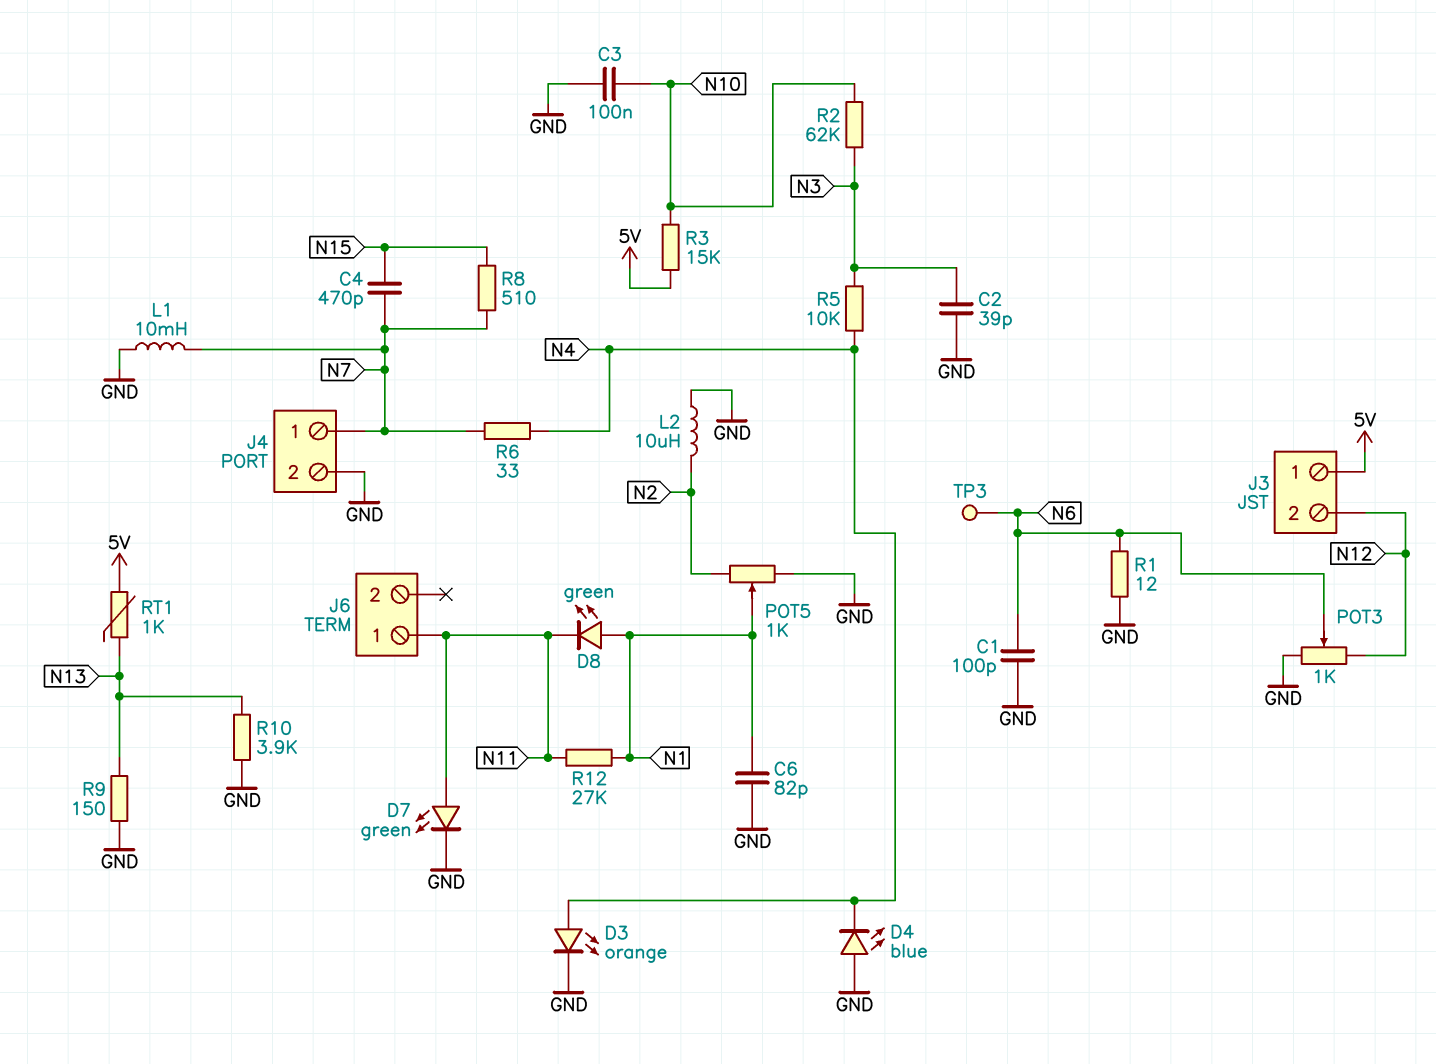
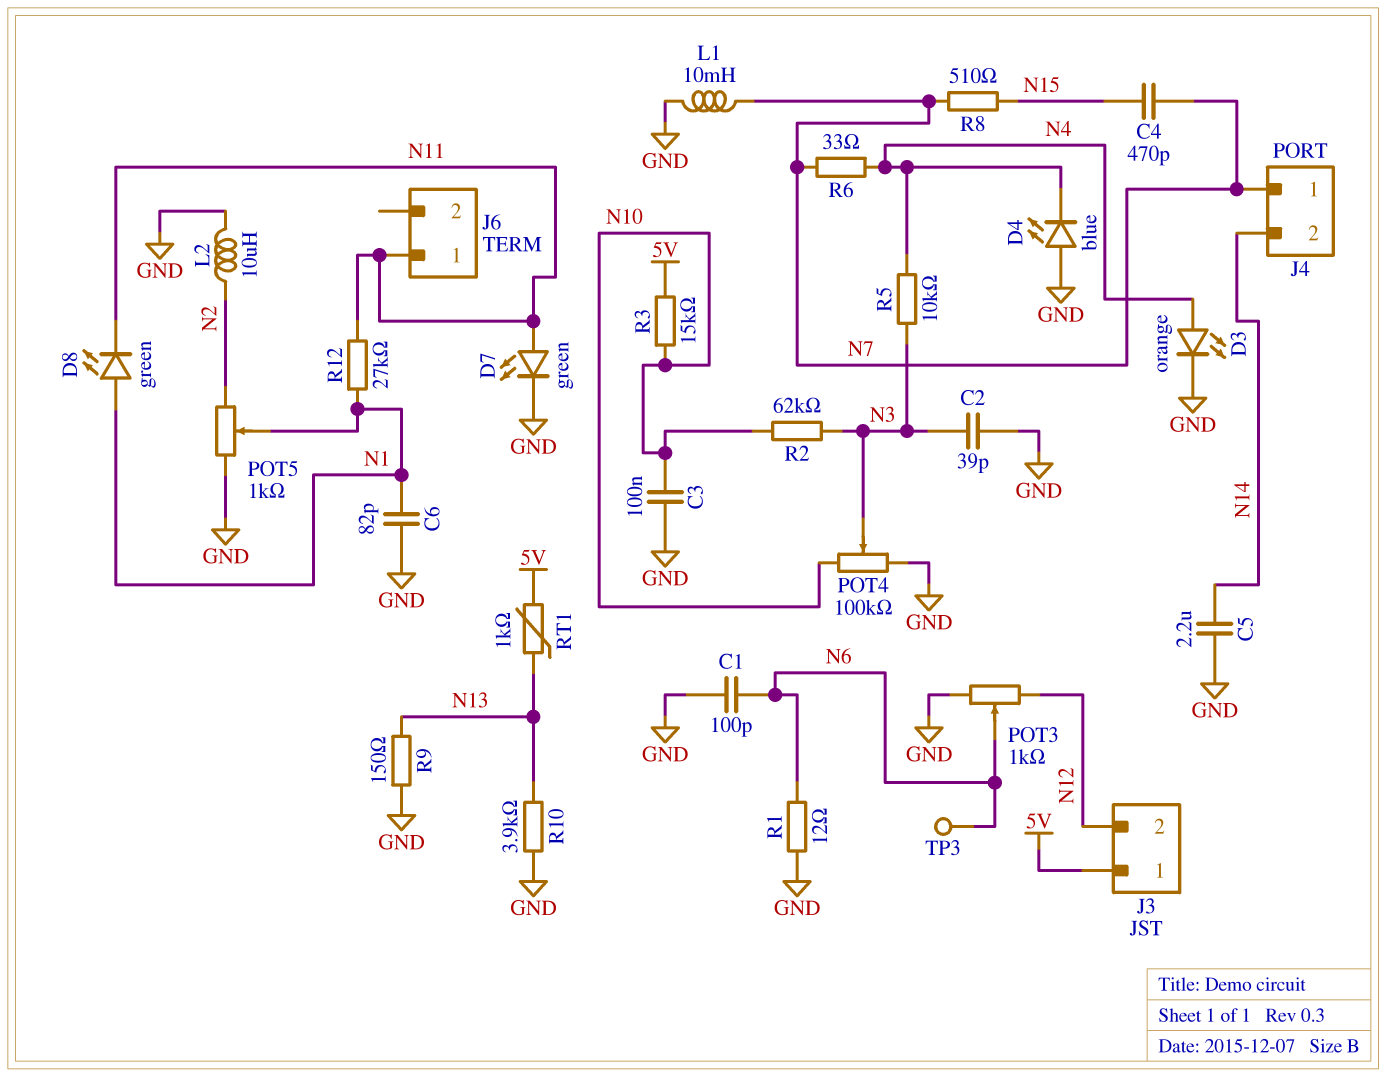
C5: none -> 2.2uF (GND, N14)
J4 pin 2: GND -> N14
POT4: none -> 100k (GND, N10, wiper N3)

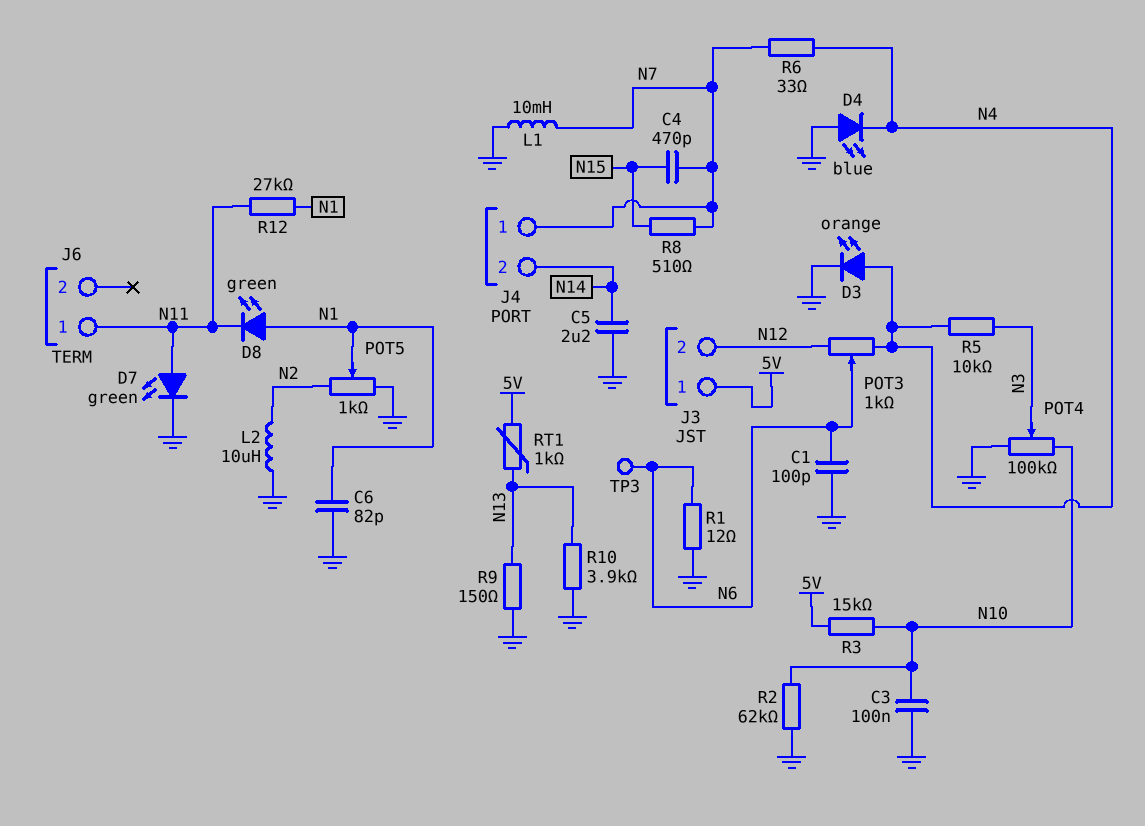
C2: 39pF (GND, N3) -> none
POT3: 1k (GND, N12, wiper N6) -> 1k (N4, N12, wiper N6)
R2: 62k (N3, N10) -> 62k (GND, N10)

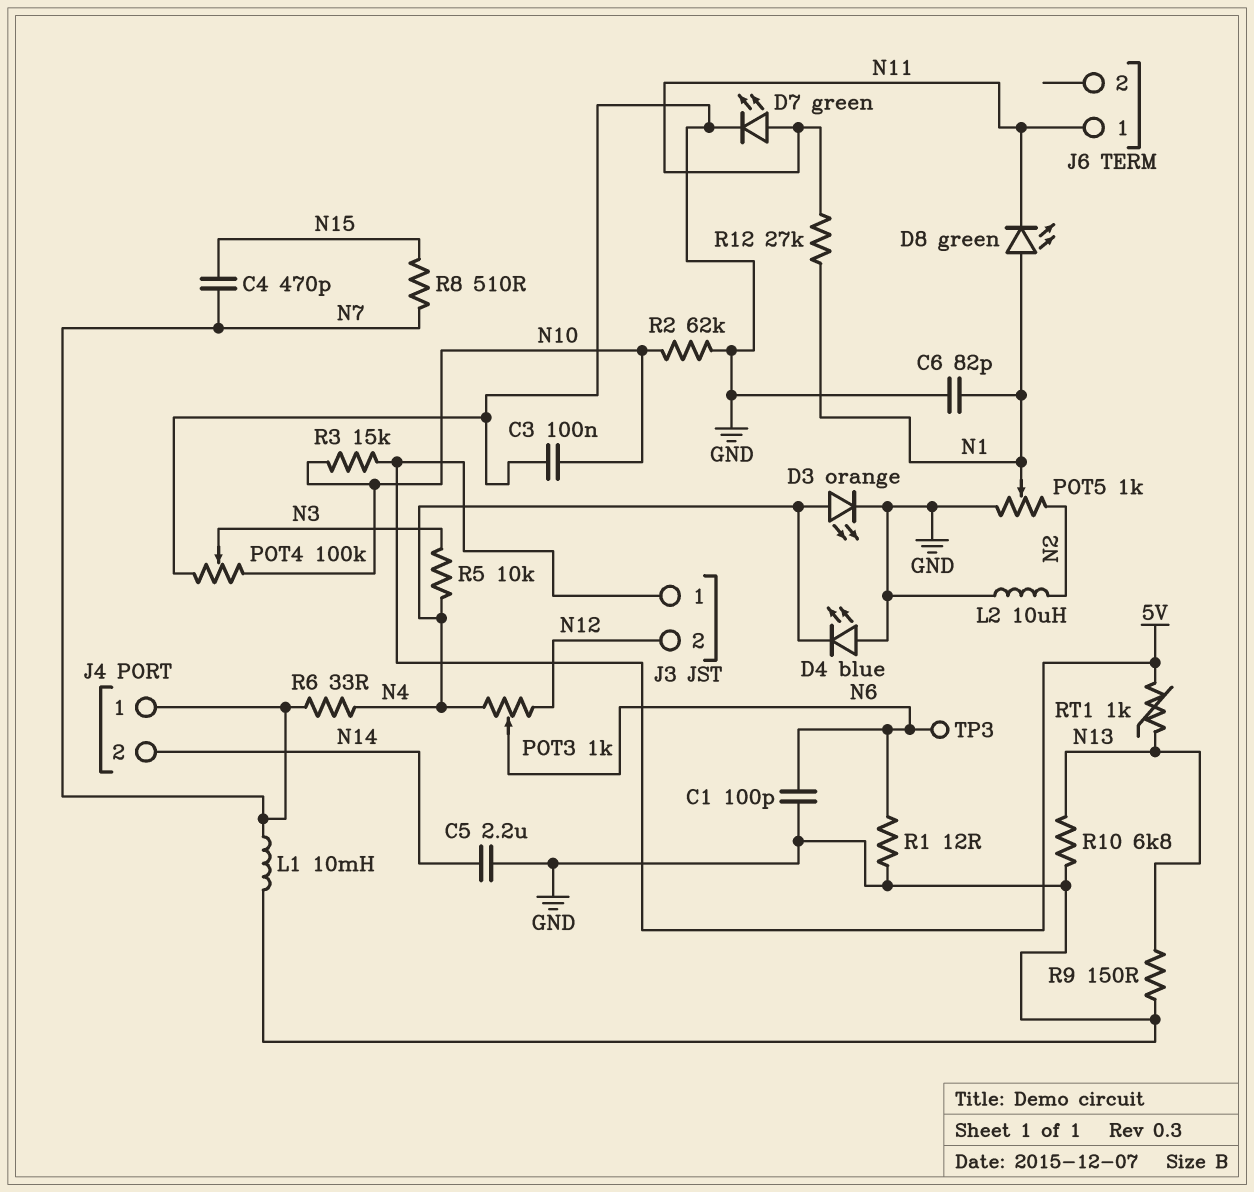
R10: 3.9k (GND, N13) -> 6.8k (GND, N13)

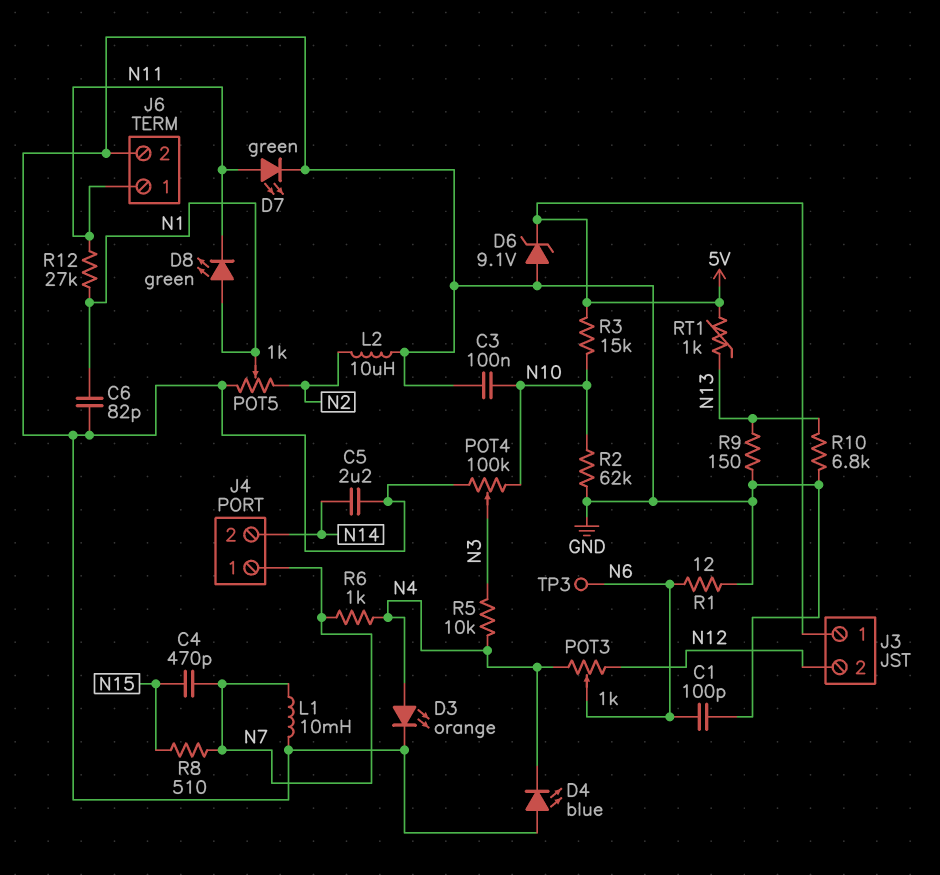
D6: none -> zener 9.1V (A GND, K 5V)
J6 pin 2: none -> GND
R6: 33 (N4, N7) -> 1k (N4, N7)

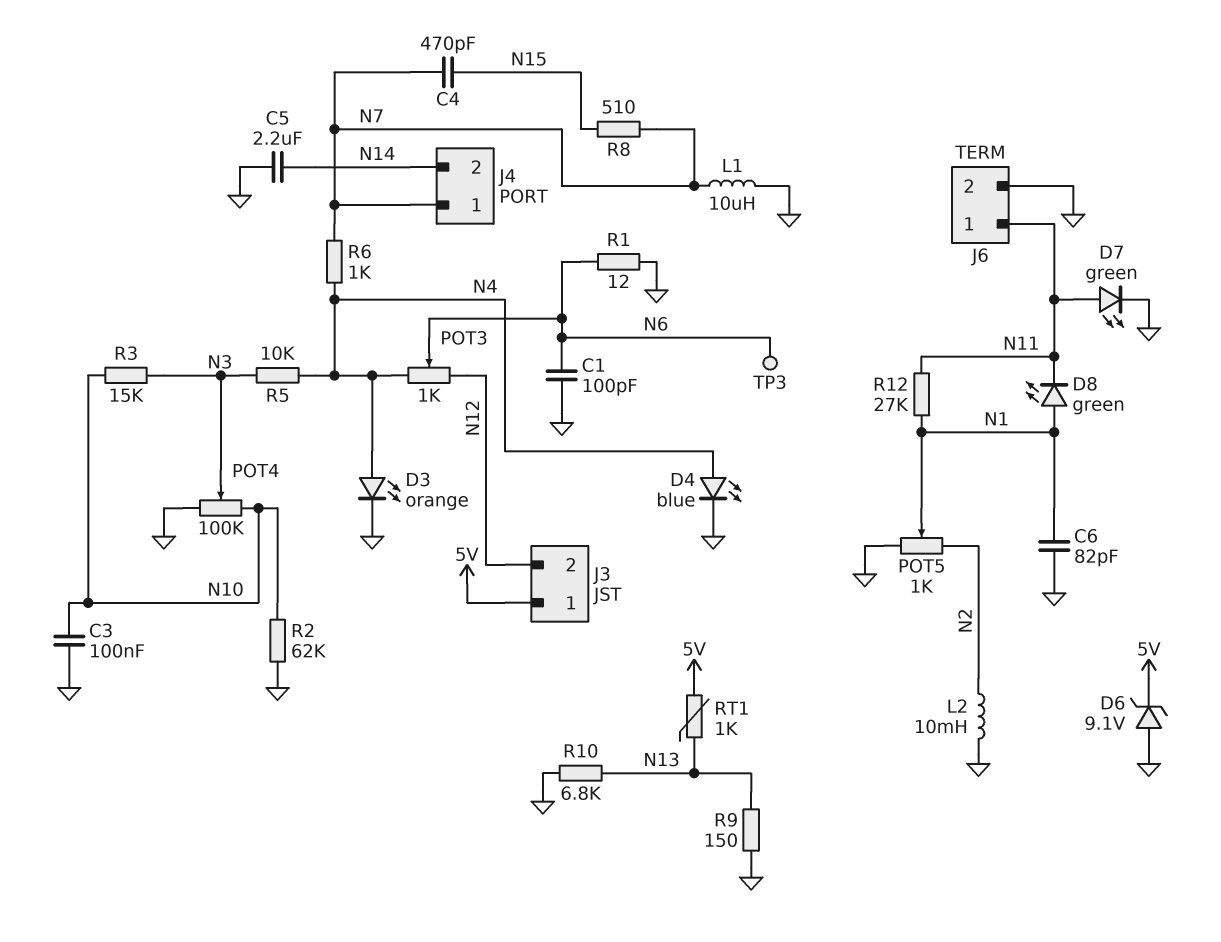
D4: LED blue (A GND, K N4) -> LED blue (A N4, K GND)
L1: 10mH (GND, N7) -> 10uH (GND, N7)
L2: 10uH (GND, N2) -> 10mH (GND, N2)
R3: 15k (5V, N10) -> 15k (N3, N10)

